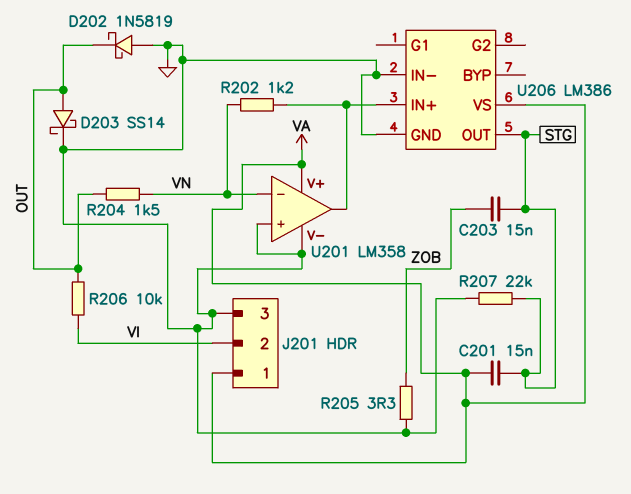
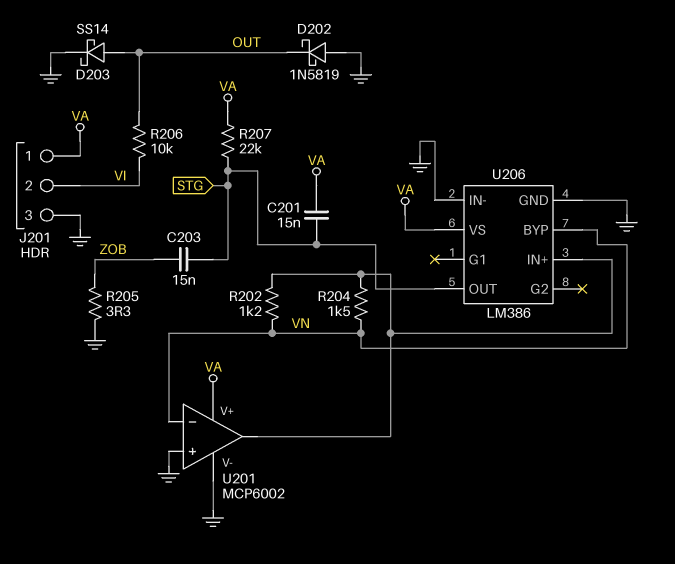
R204: 1.5k (OUT, VN) -> 1.5k (U201/out, VN)
R207: 22k (GND, STG) -> 22k (STG, VA)
U201: LM358 -> MCP6002
U206 pin BYP: none -> VN

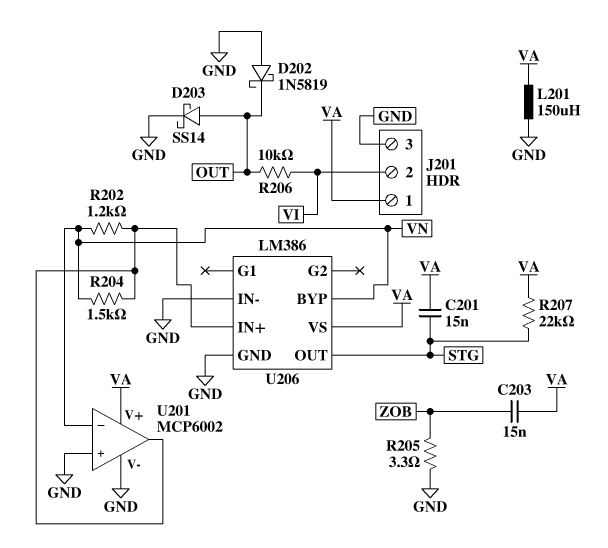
C203: 15nF (STG, ZOB) -> 15nF (VA, ZOB)
L201: none -> 150uH (GND, VA)

